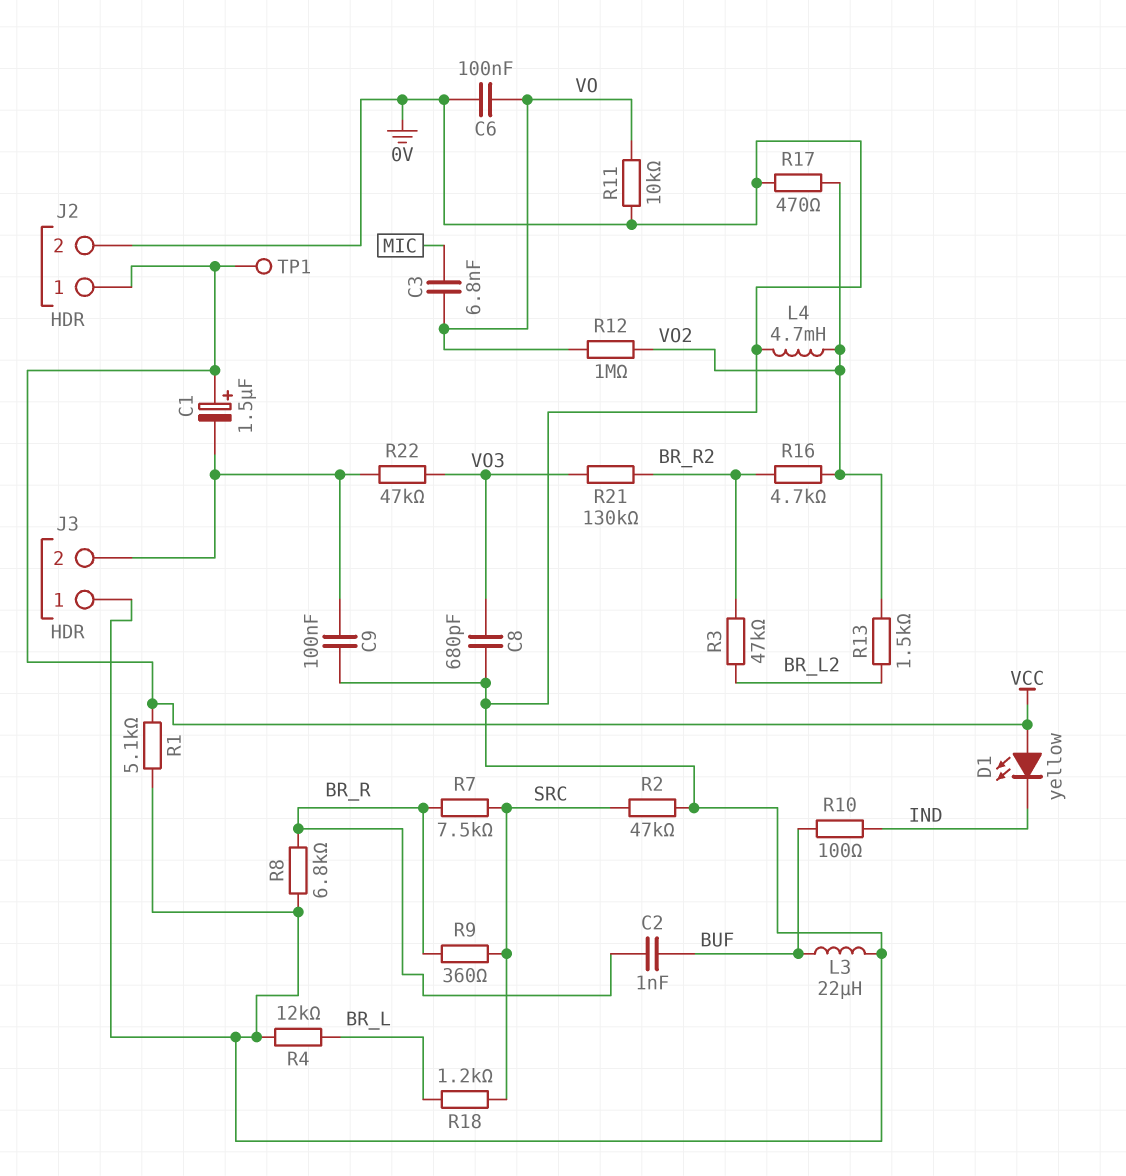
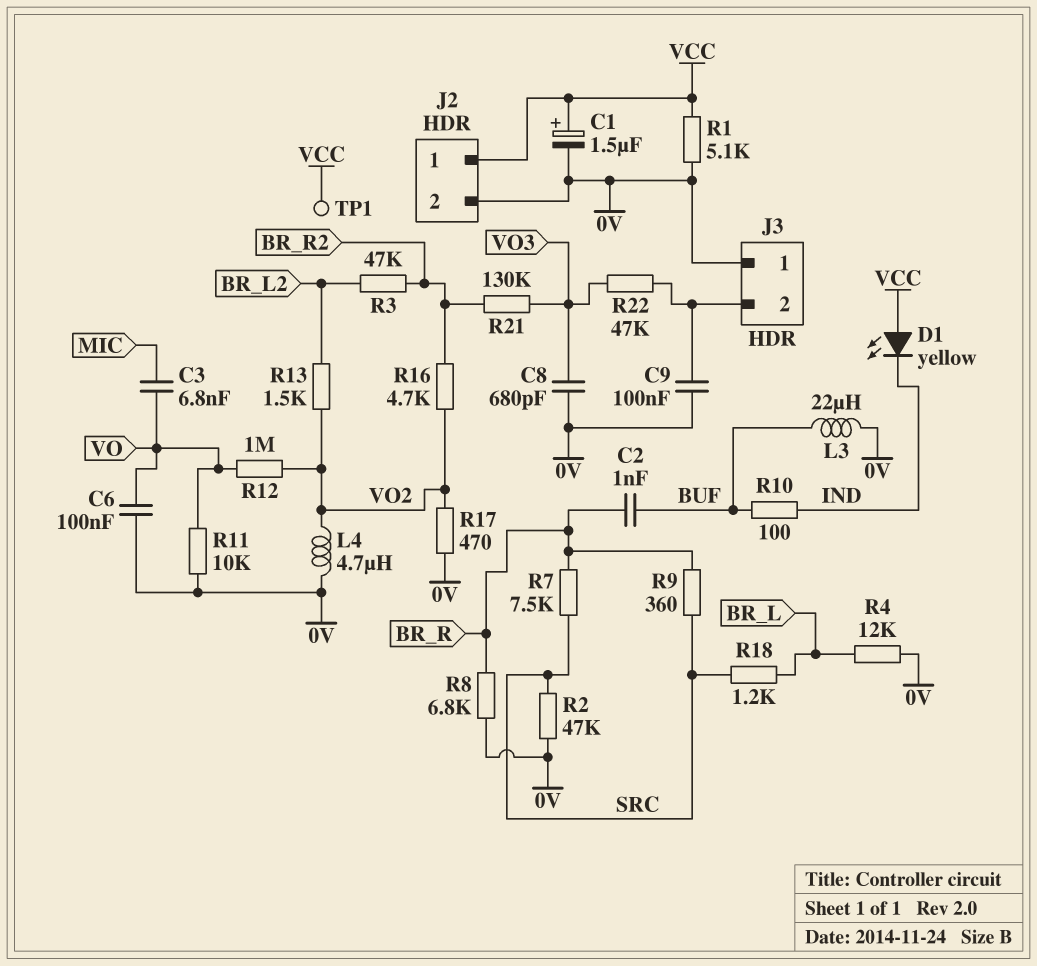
C1: 1.5uF (plus VCC, minus J3/2) -> 1.5uF (plus VCC, minus 0V)
L4: 4.7mH (0V, VO2) -> 4.7uH (0V, VO2)

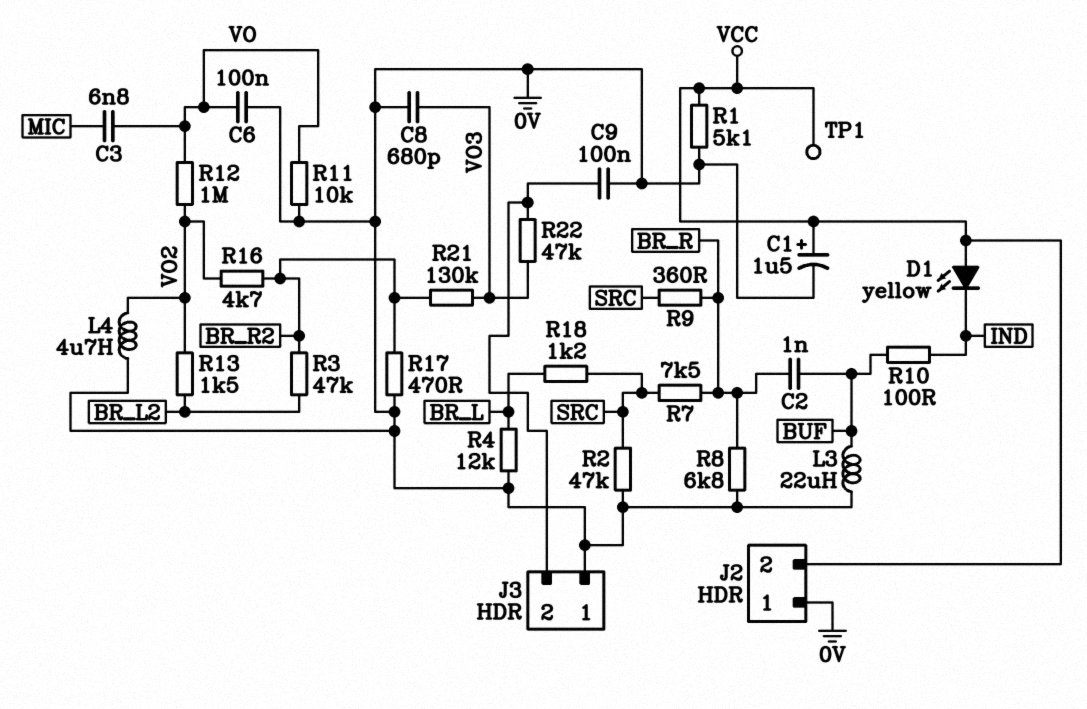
J2 pin 1: VCC -> 0V
J2 pin 2: 0V -> VCC
R17: 470 (0V, VO2) -> 470 (0V, BR_R2)

